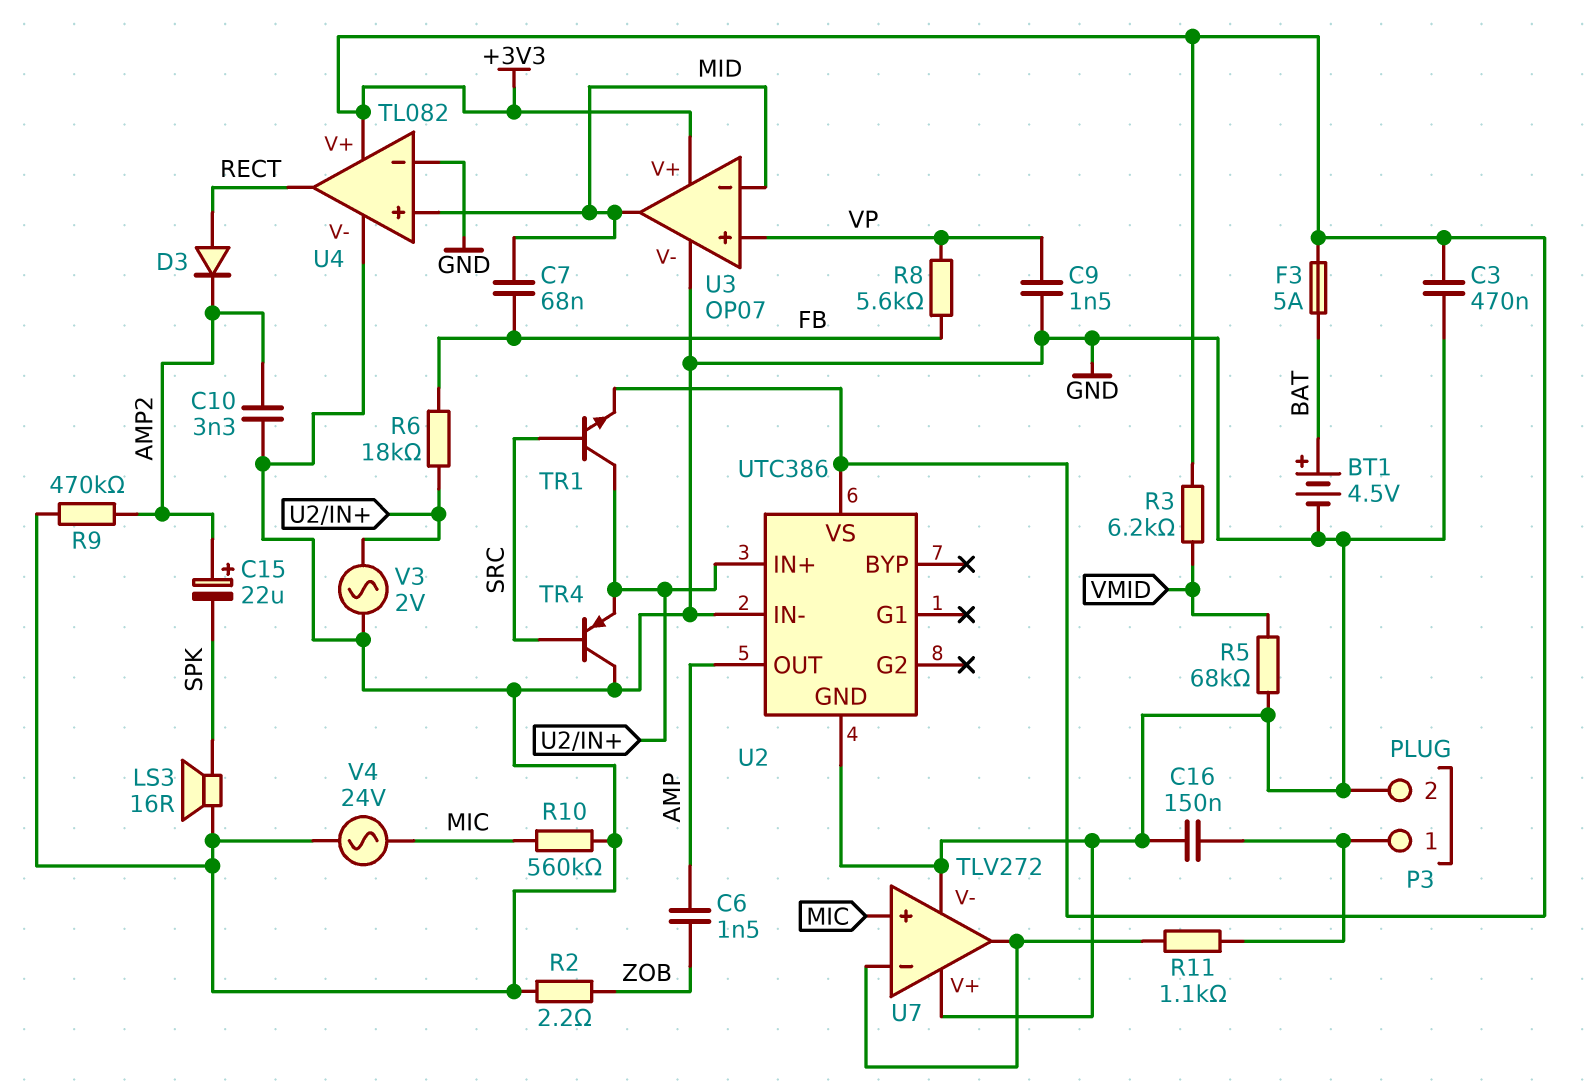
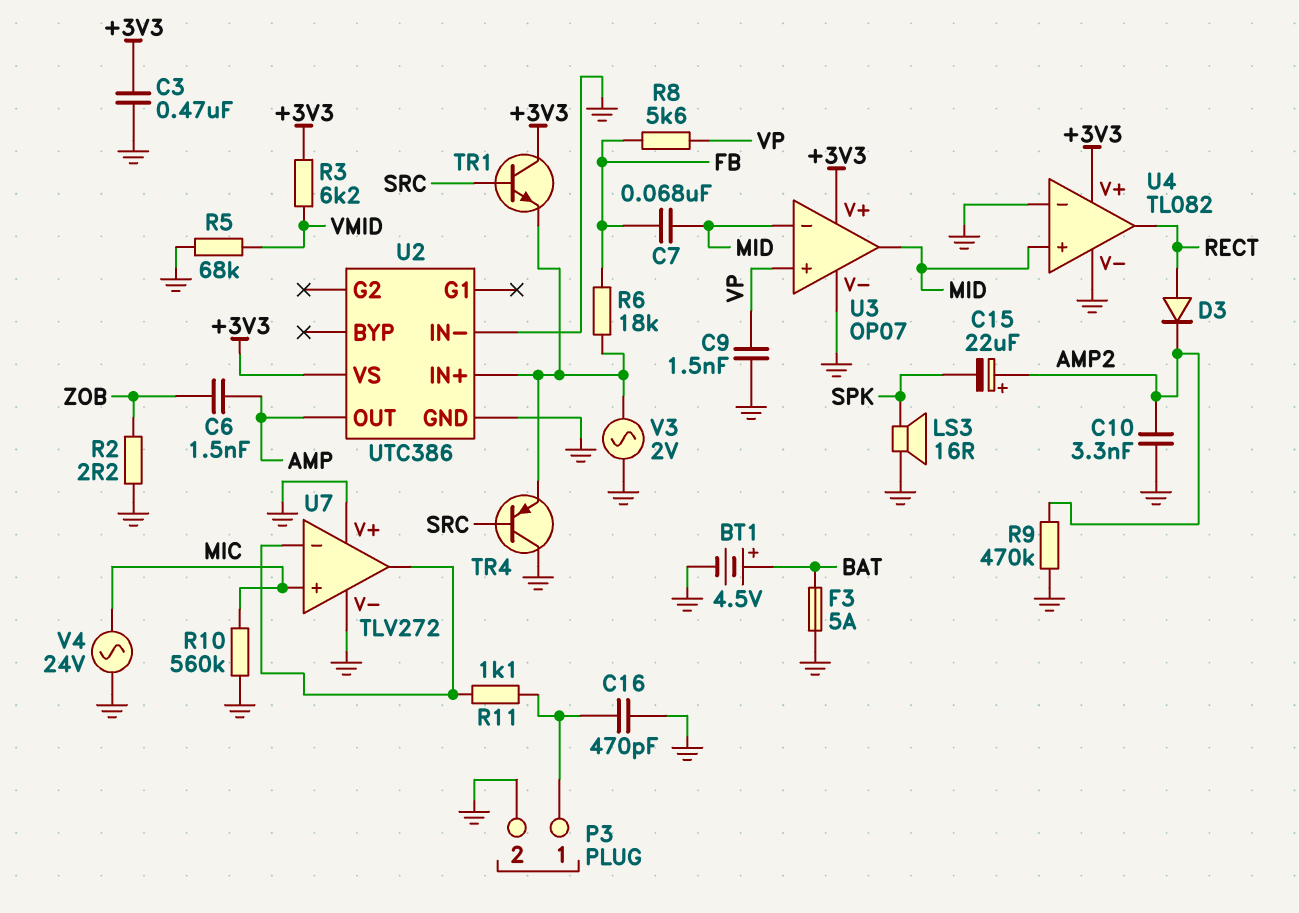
C16: 150nF (GND, P3/1) -> 470pF (GND, P3/1)
F3: 5A (+3V3, BAT) -> 5A (BAT, GND)
TR1: NPN (B SRC, C U2/IN+, E +3V3) -> NPN (B SRC, C +3V3, E U2/IN+)

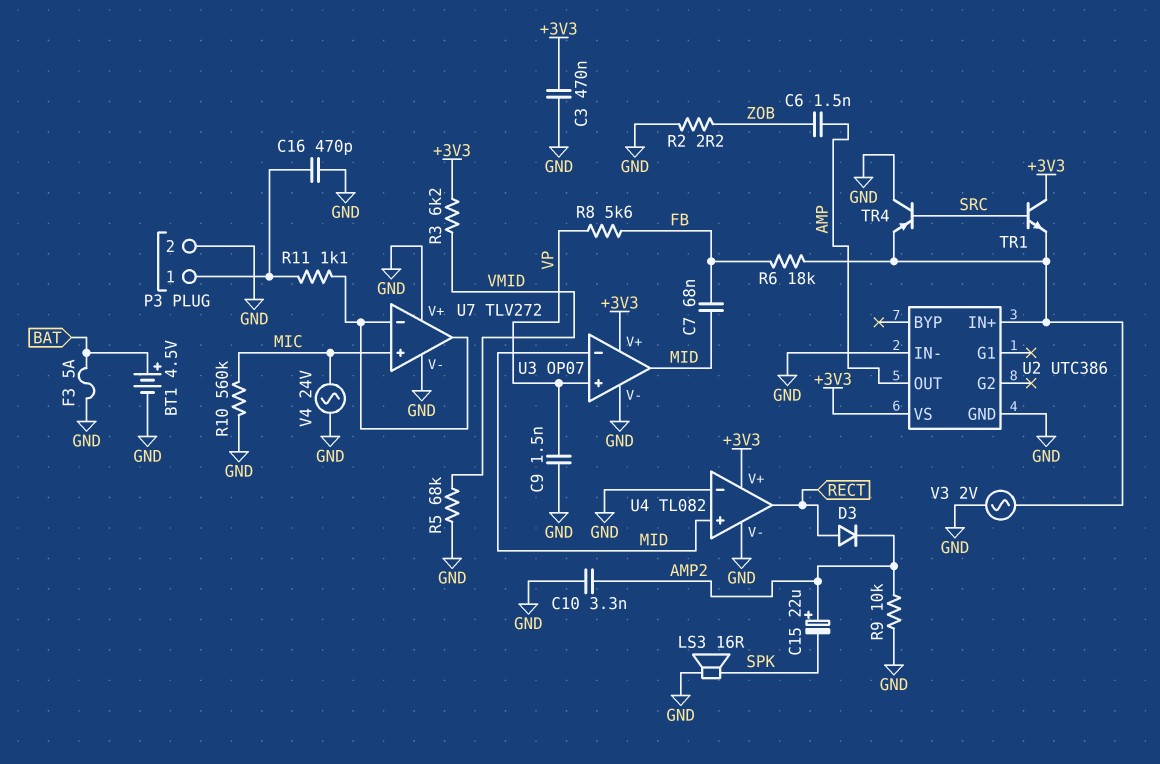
R9: 470k (AMP2, GND) -> 10k (AMP2, GND)

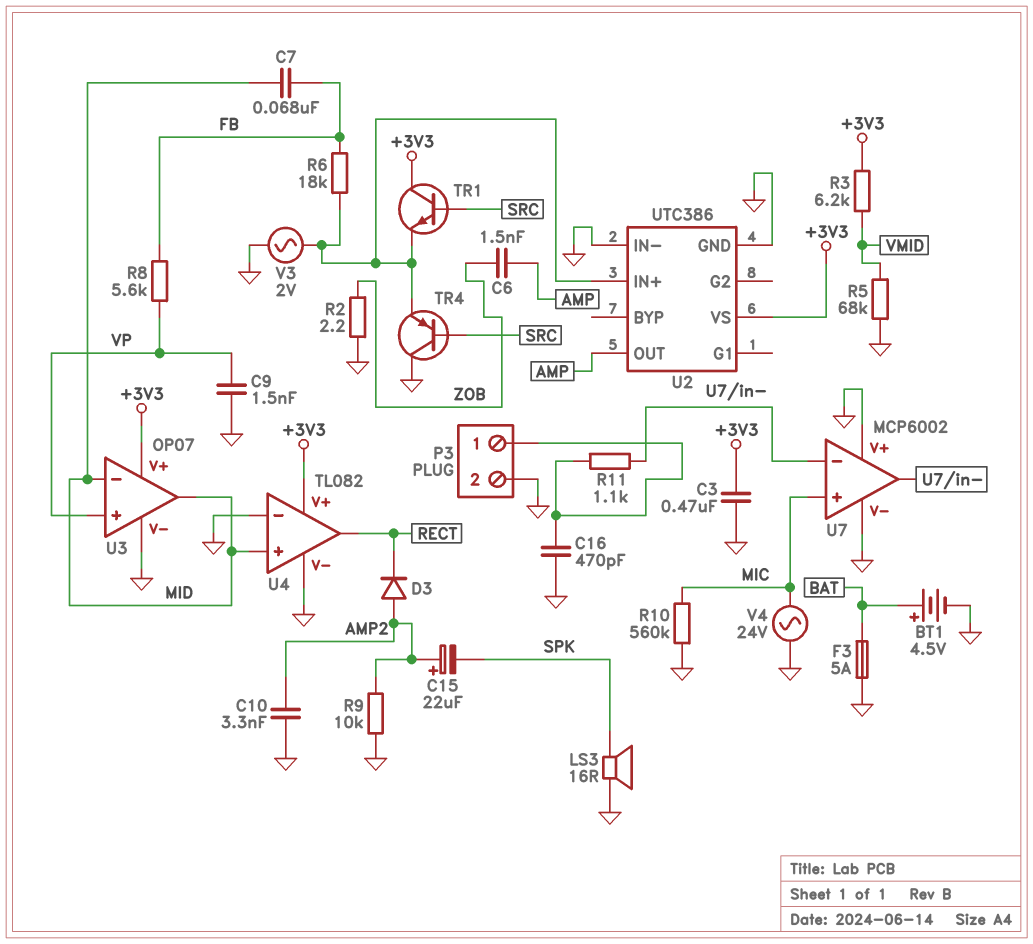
D3: diode (A RECT, K AMP2) -> diode (A AMP2, K RECT)
U7: TLV272 -> MCP6002

